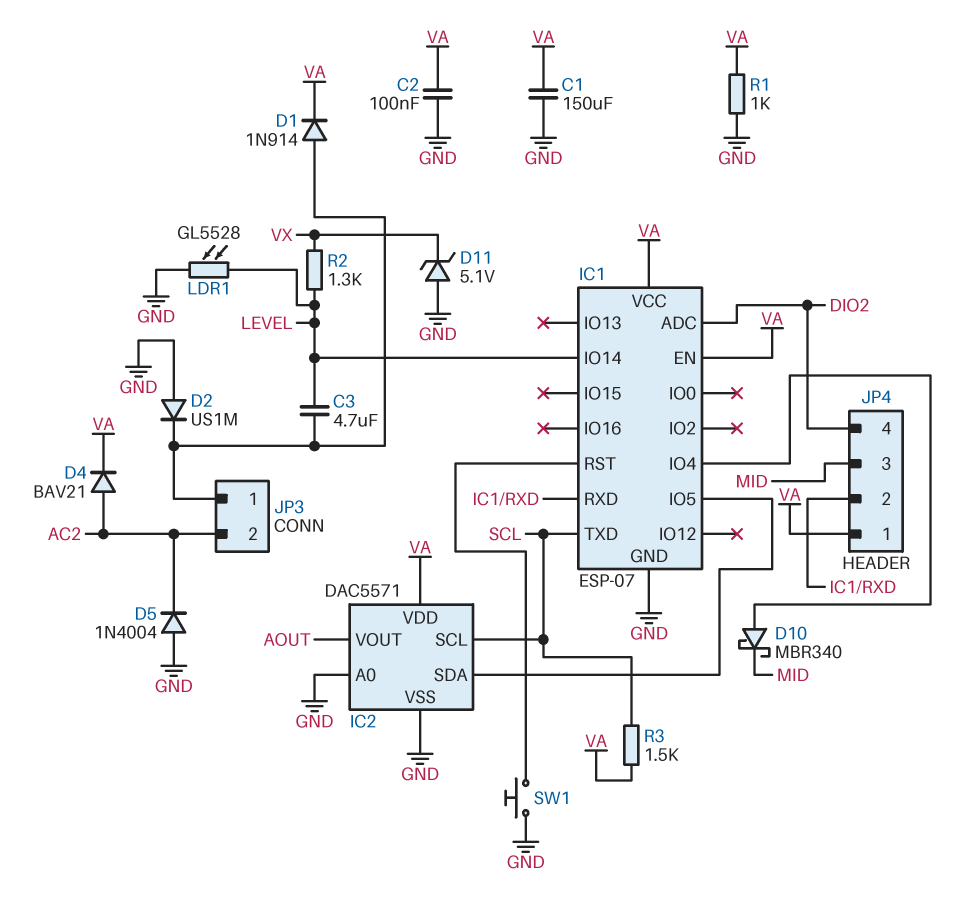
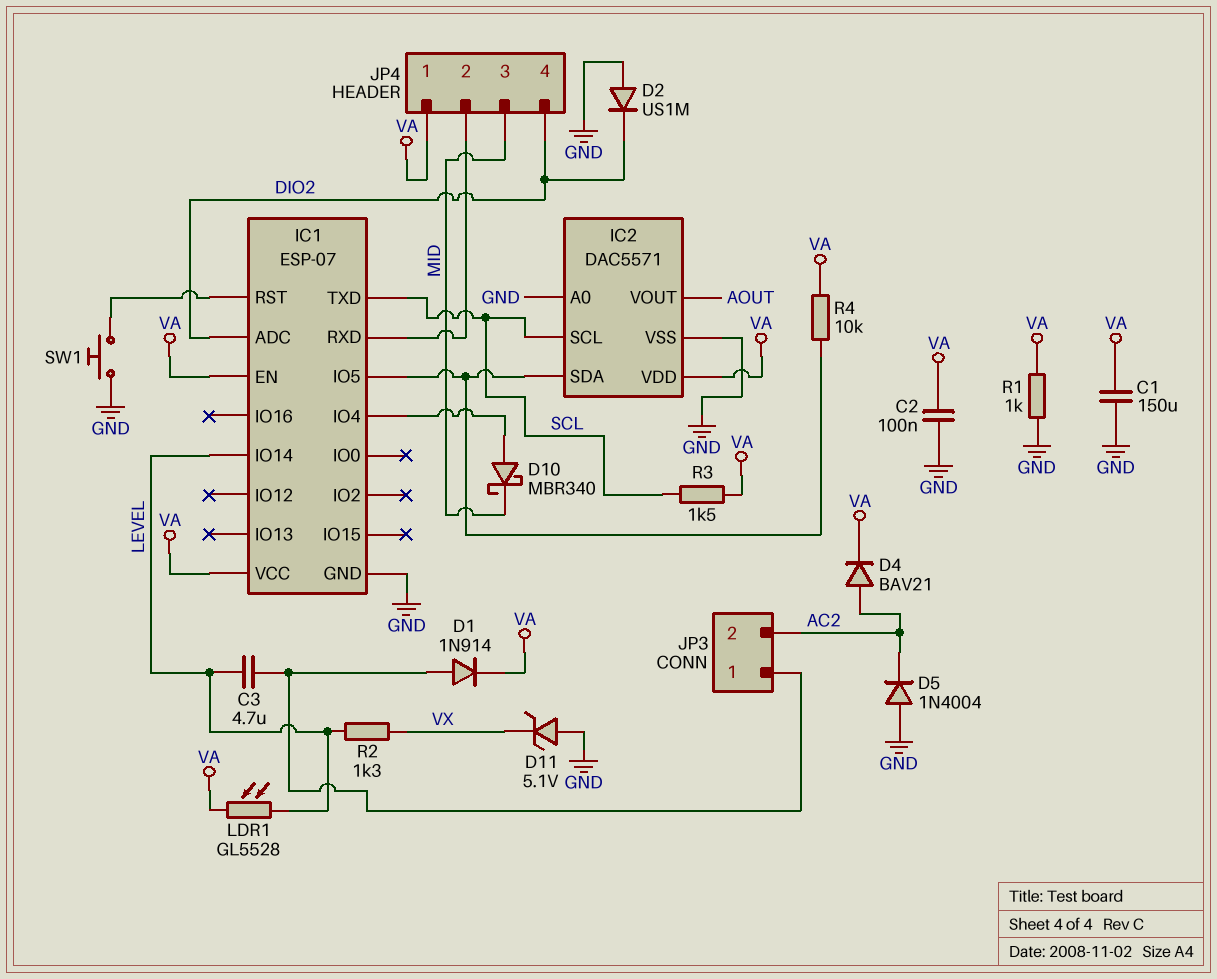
D2: diode US1M (A GND, K JP3/1) -> diode US1M (A GND, K DIO2)
LDR1: GL5528 (GND, LEVEL) -> GL5528 (LEVEL, VA)
R4: none -> 10k (IC1/IO5, VA)

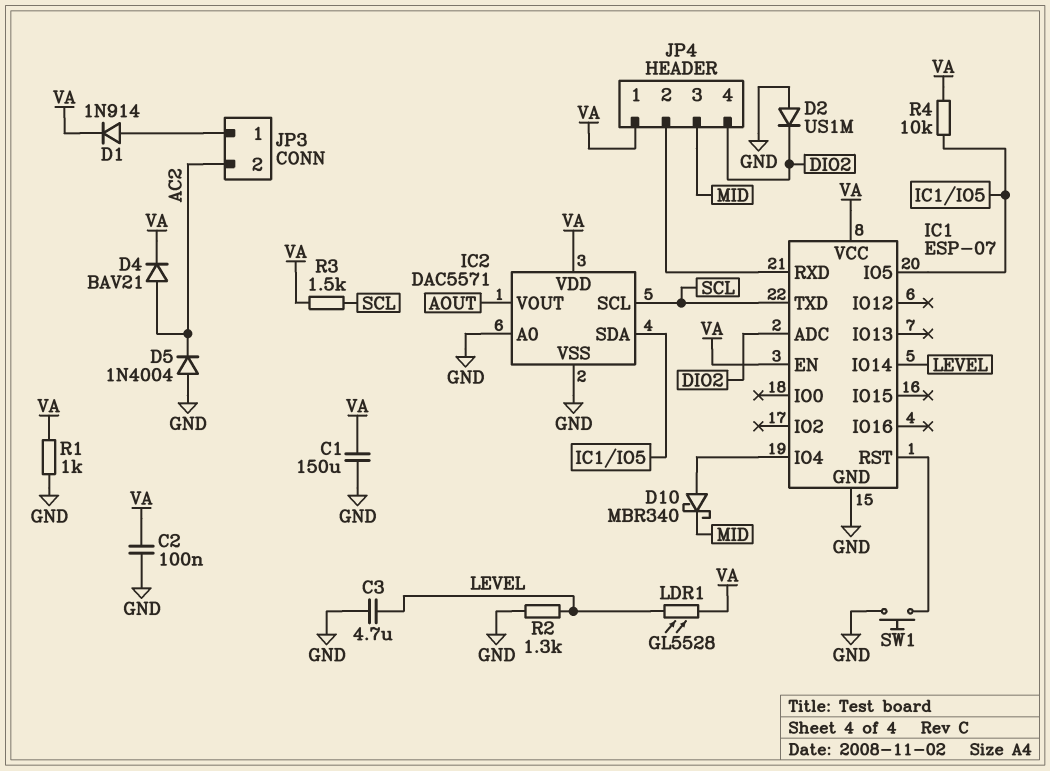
C3: 4.7uF (JP3/1, LEVEL) -> 4.7uF (GND, LEVEL)
D11: zener 5.1V (A GND, K VX) -> none
R2: 1.3k (LEVEL, VX) -> 1.3k (GND, LEVEL)

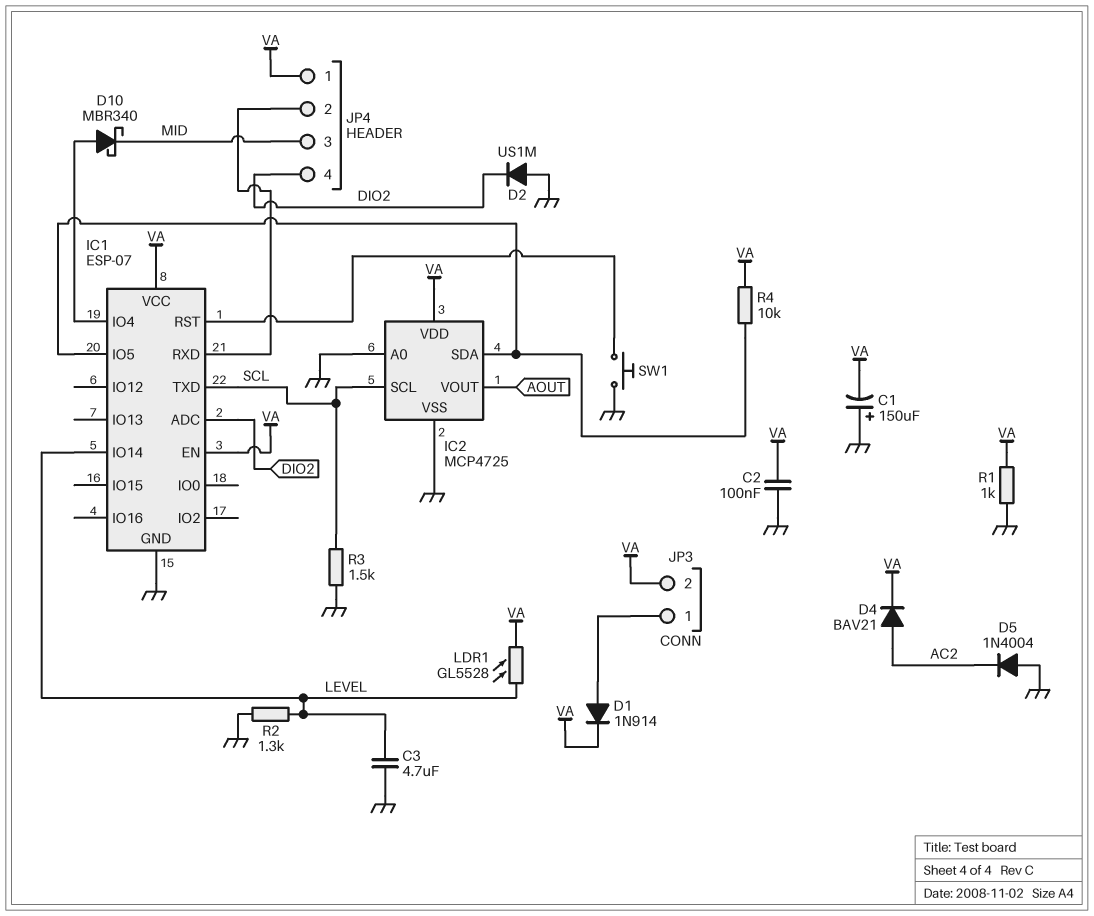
C1: 150uF (GND, VA) -> 150uF (plus GND, minus VA)
IC2: DAC5571 -> MCP4725
JP3 pin 2: AC2 -> VA
R3: 1.5k (SCL, VA) -> 1.5k (GND, SCL)

